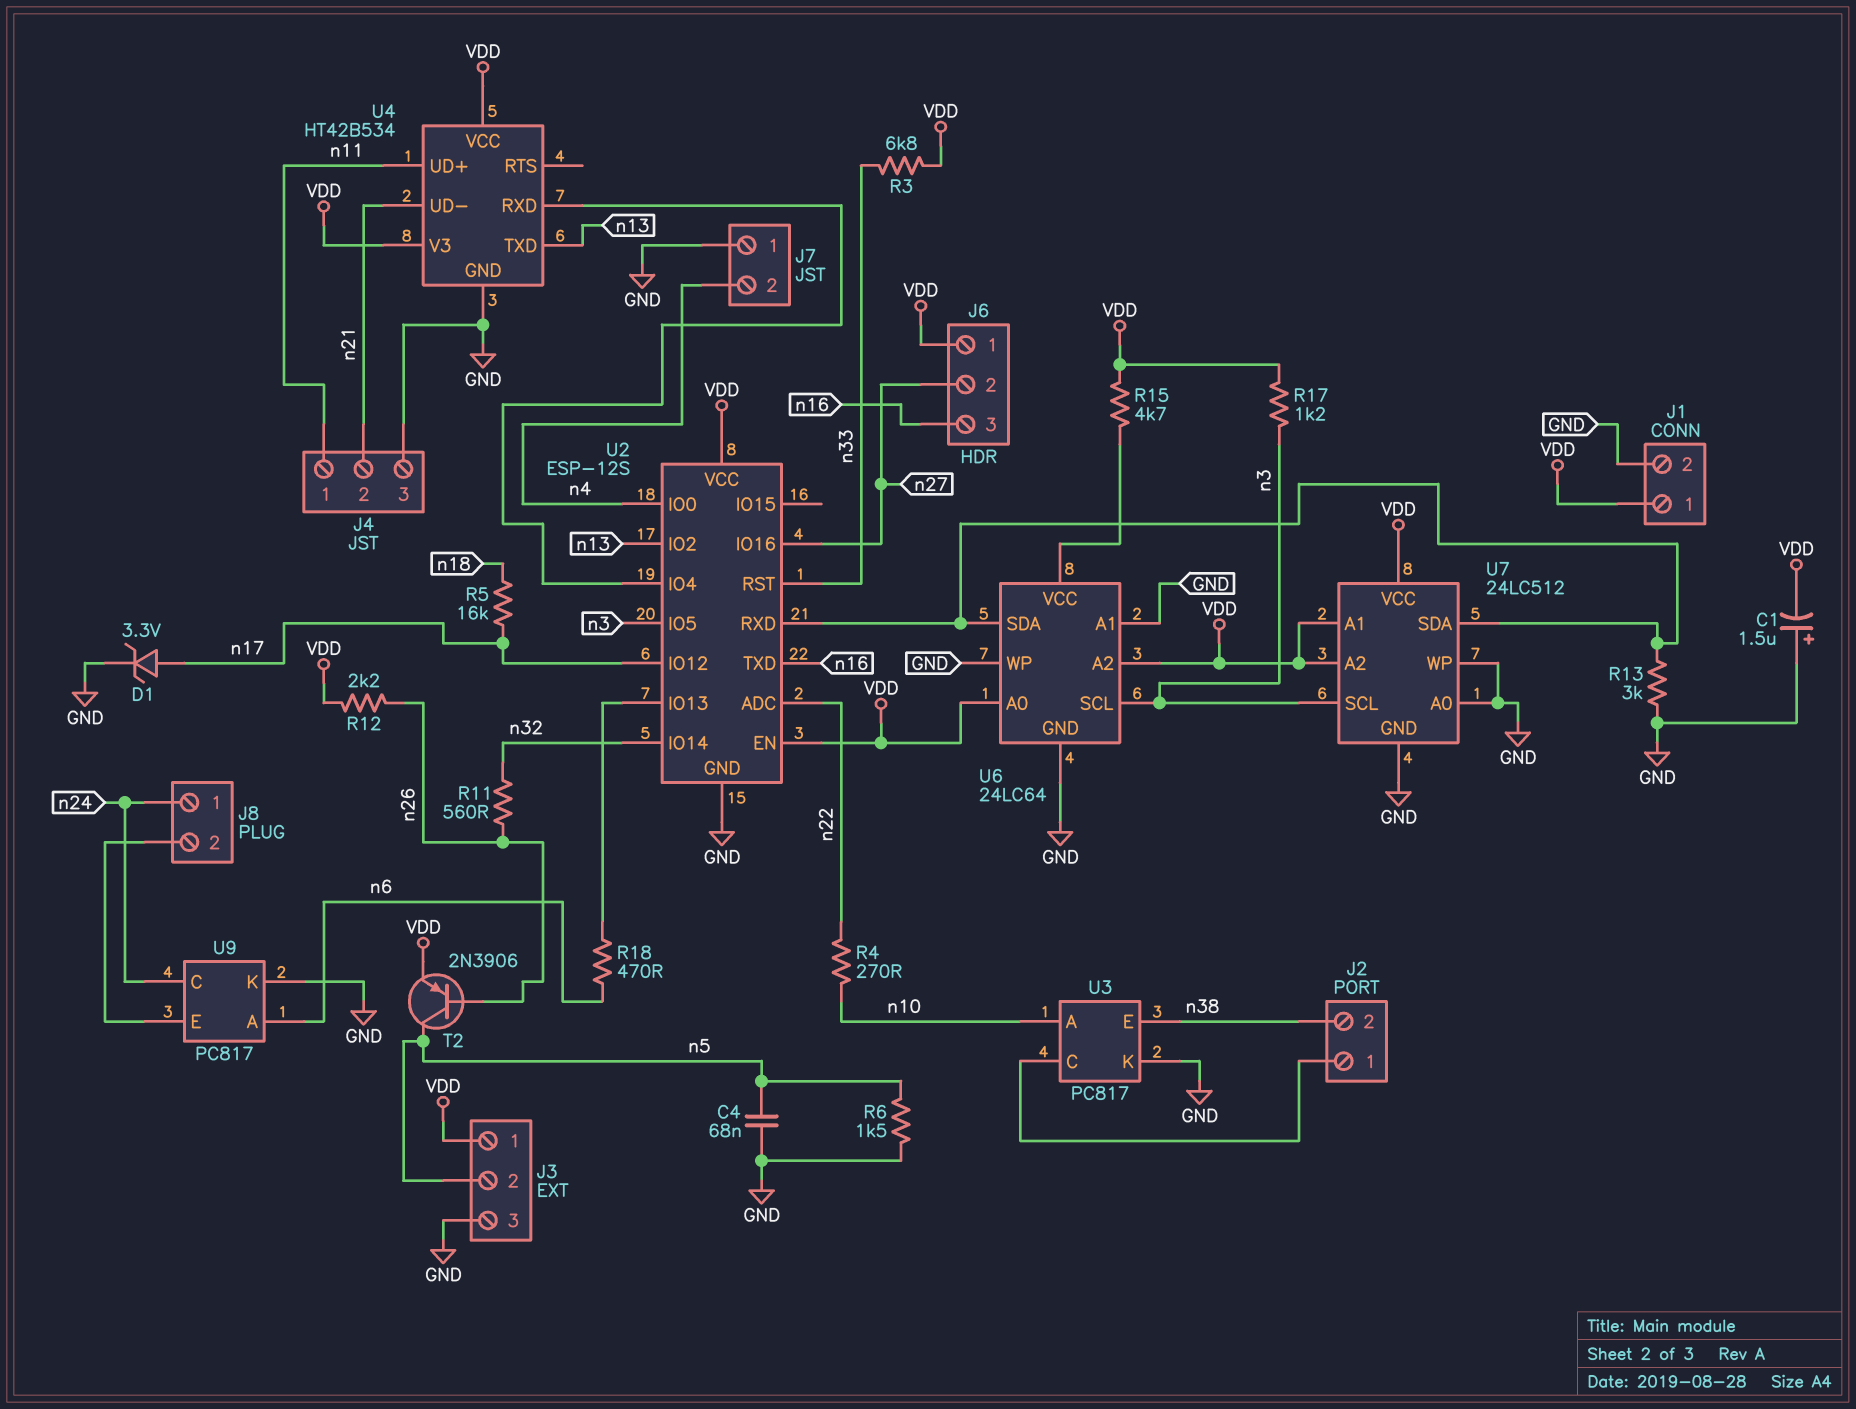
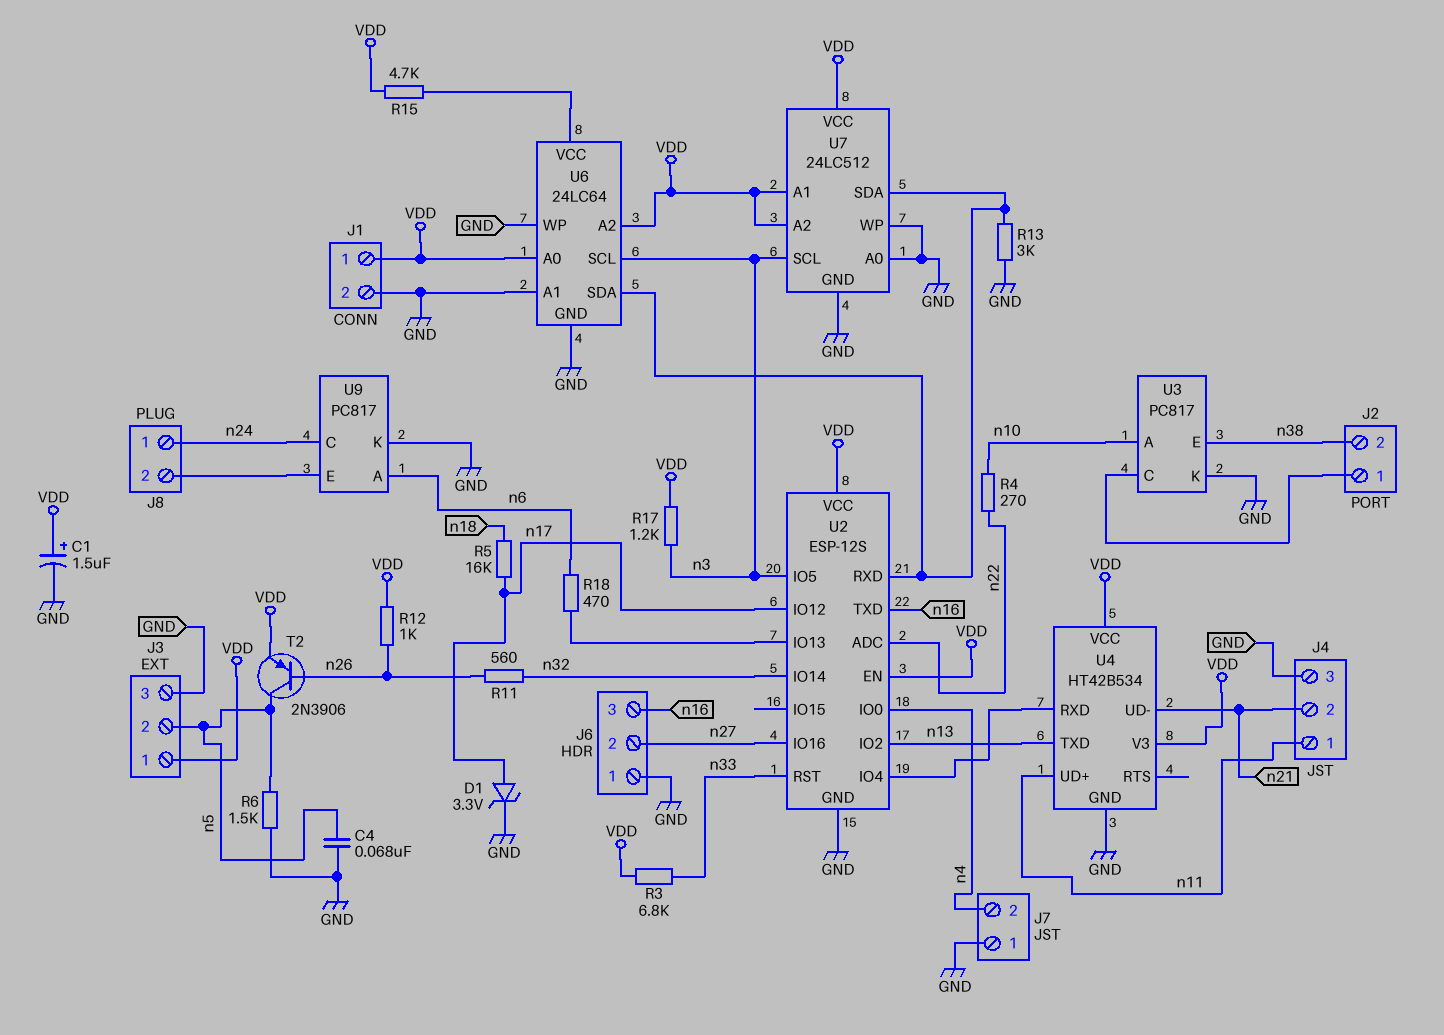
C1: 1.5uF (plus GND, minus VDD) -> 1.5uF (plus VDD, minus GND)
J6 pin 1: VDD -> GND
R12: 2.2k (VDD, n26) -> 1k (VDD, n26)

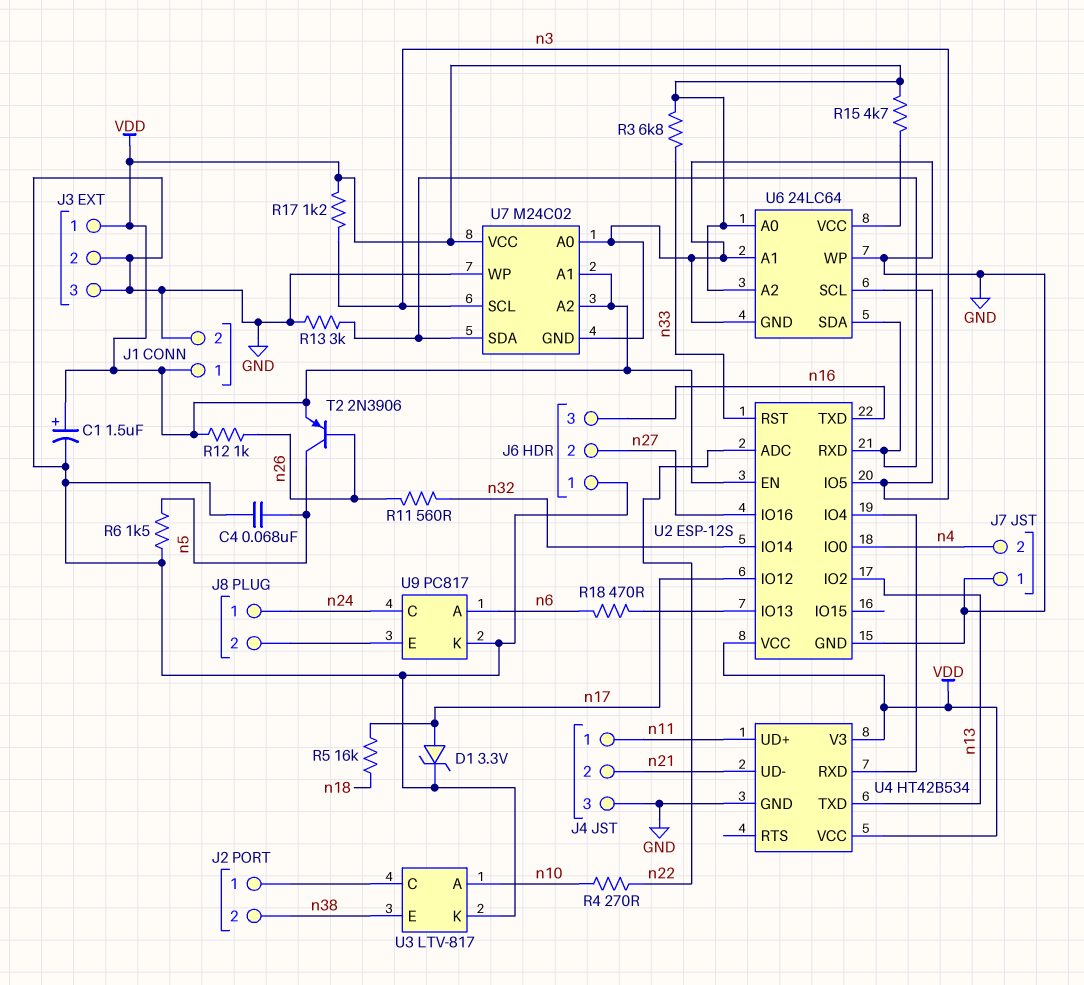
J3 pin 2: n5 -> GND
U3: PC817 -> LTV-817
U7: 24LC512 -> M24C02

